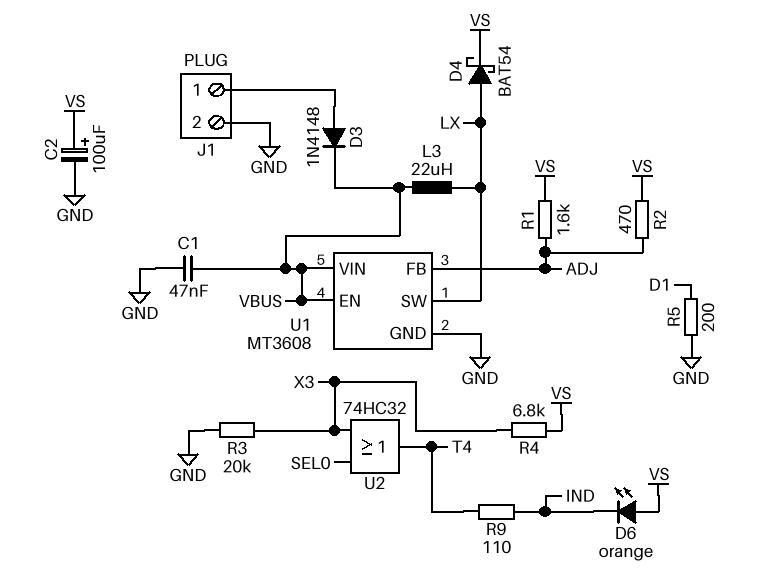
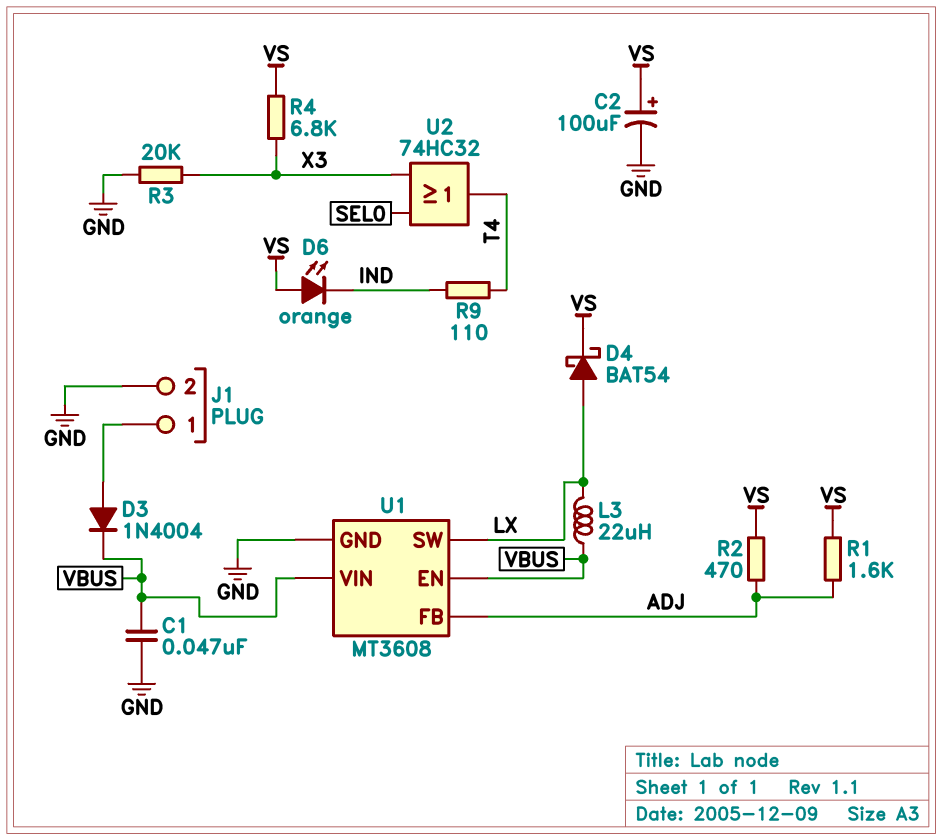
D3: diode 1N4148 (A J1/1, K VBUS) -> diode 1N4004 (A J1/1, K VBUS)
R5: 200 (D1, GND) -> none

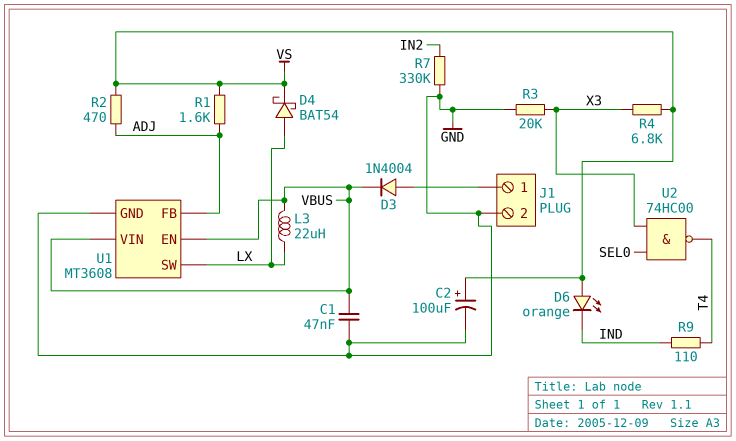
R7: none -> 330k (GND, IN2)
U2: OR 74HC32 (in SEL0, in X3, out T4) -> NAND 74HC00 (in SEL0, in X3, out T4)

